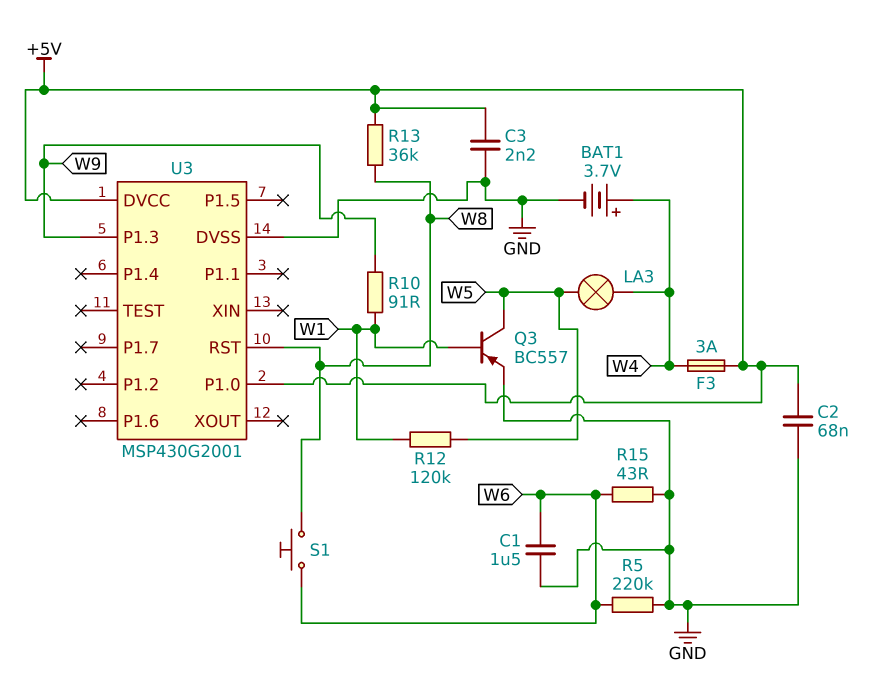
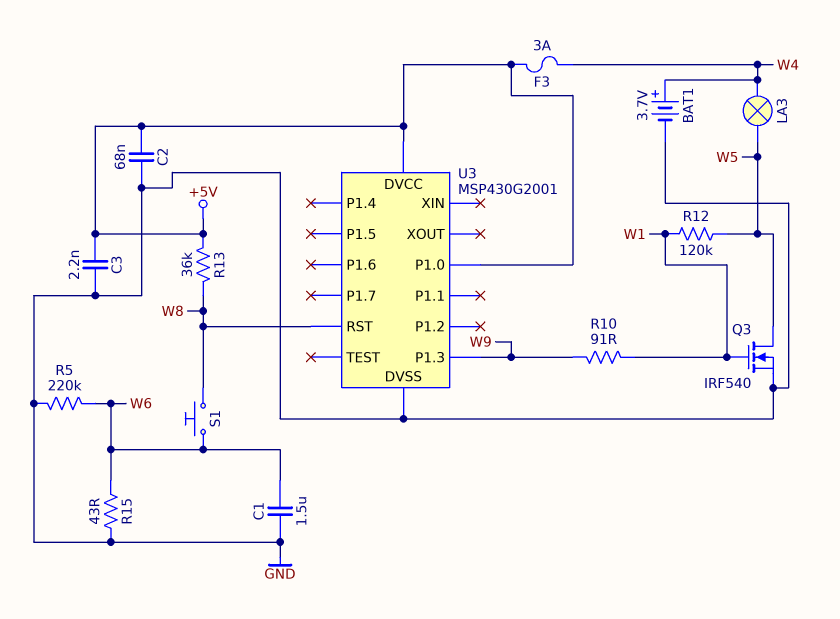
Q3: PNP BC557 (B W1, C W5, E GND) -> NMOS IRF540 (G W1, D W5, S GND)

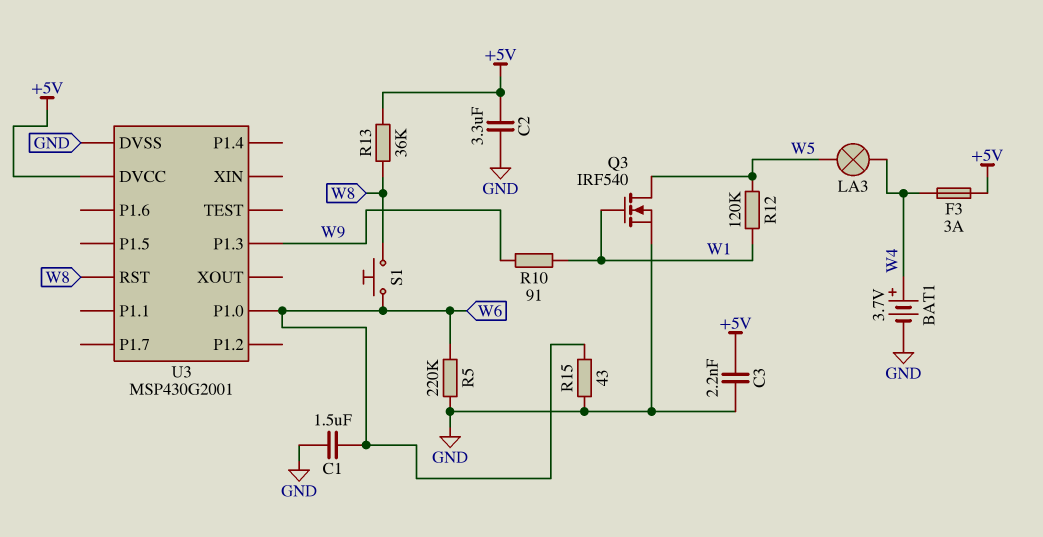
C2: 68nF (+5V, GND) -> 3.3uF (+5V, GND)
U3 pin P1.0: +5V -> W6

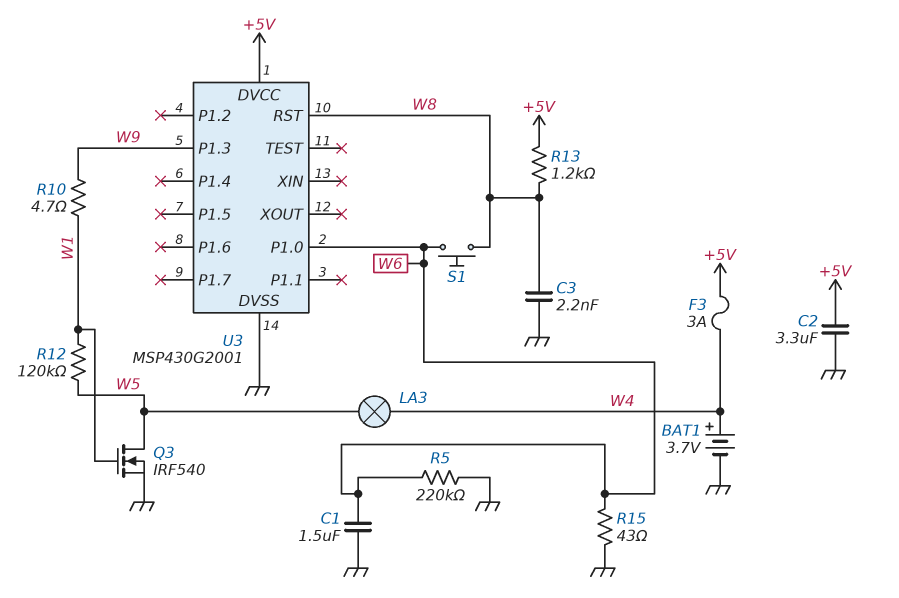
C3: 2.2nF (+5V, GND) -> 2.2nF (GND, W8)
R10: 91 (W1, W9) -> 4.7 (W1, W9)
R13: 36k (+5V, W8) -> 1.2k (+5V, W8)

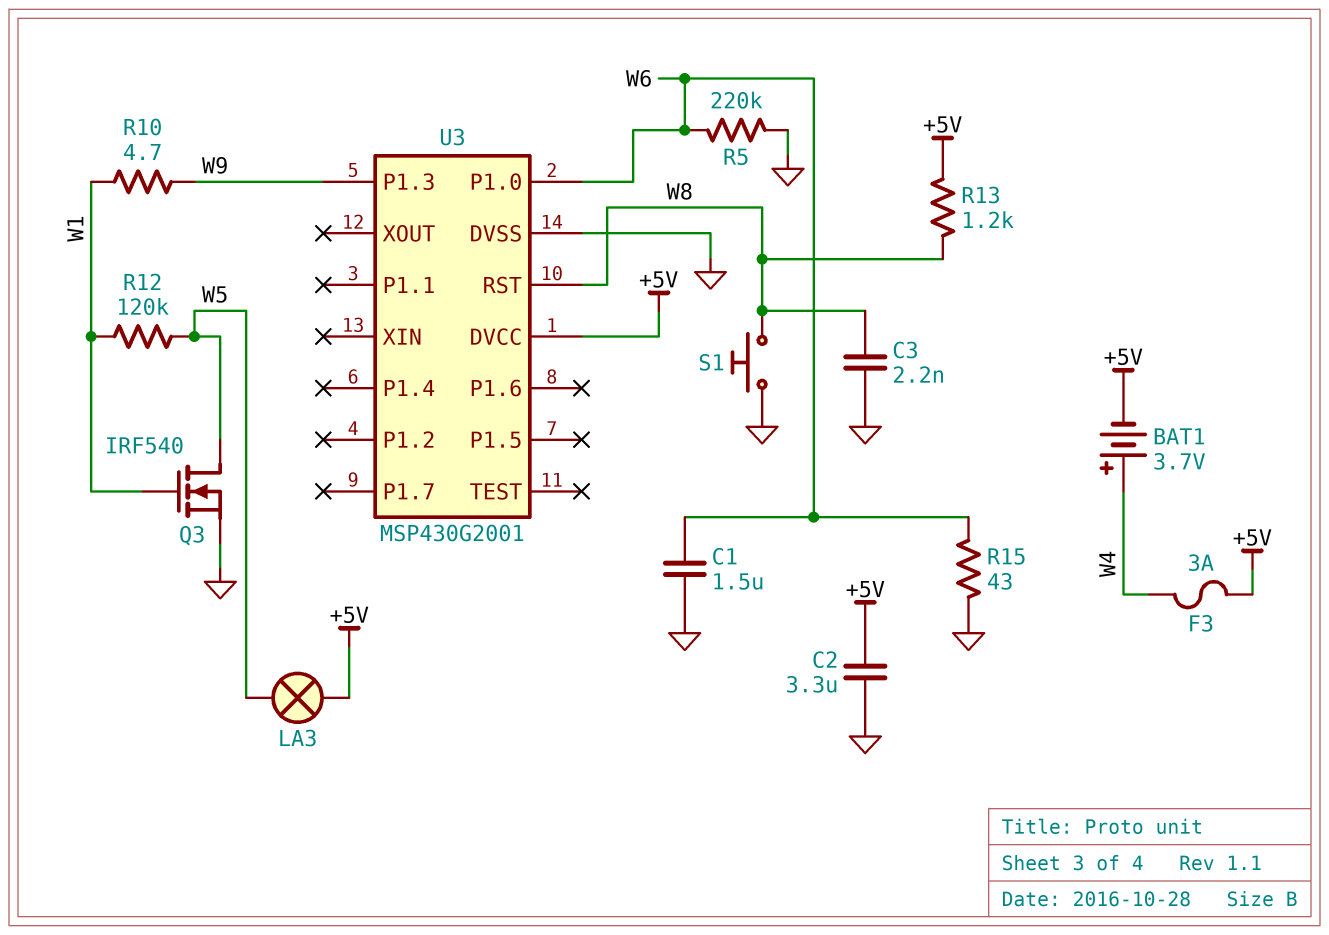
BAT1: 3.7V (plus W4, minus GND) -> 3.7V (plus W4, minus +5V)
LA3: lamp (W4, W5) -> lamp (+5V, W5)
S1: button (W6, W8) -> button (GND, W8)

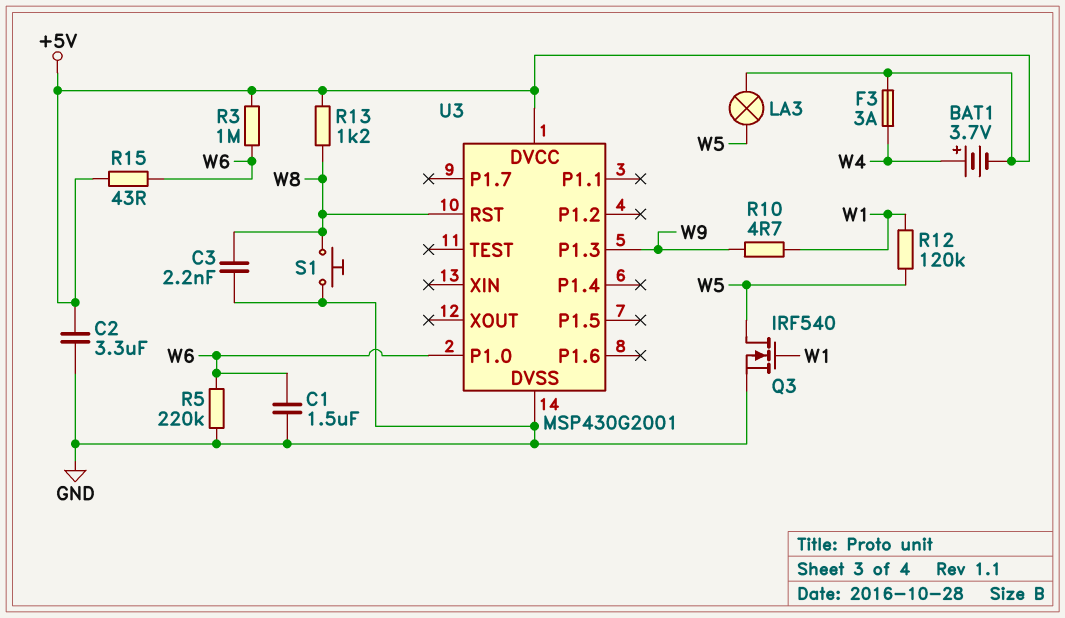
R3: none -> 1M (+5V, W6)
R15: 43 (GND, W6) -> 43 (+5V, W6)

